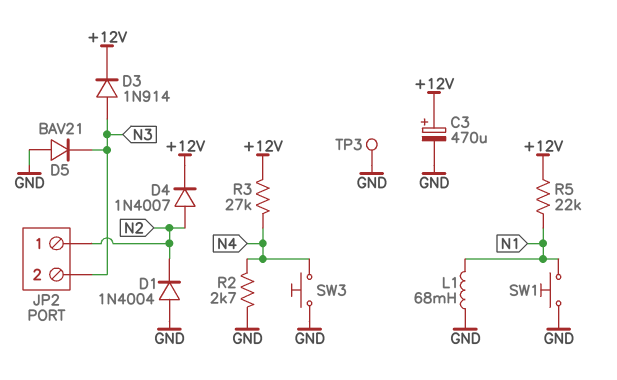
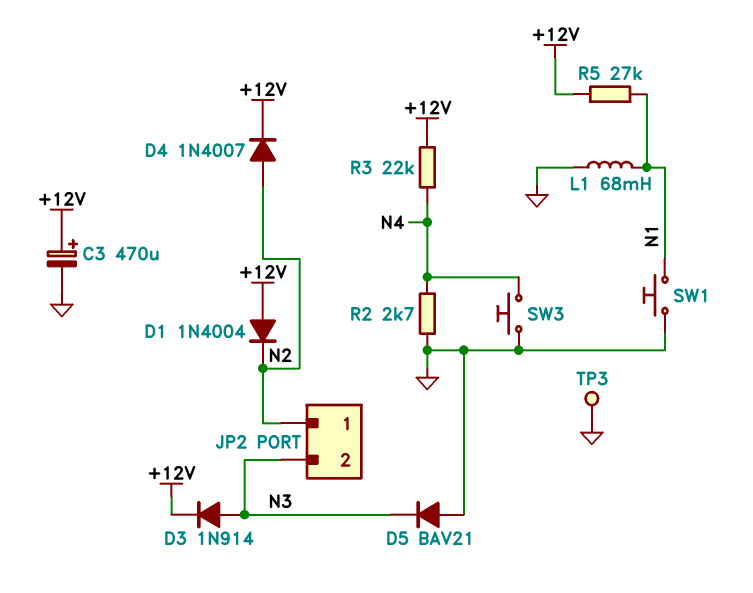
D1: diode 1N4004 (A GND, K N2) -> diode 1N4004 (A +12V, K N2)
R3: 27k (+12V, N4) -> 22k (+12V, N4)
R5: 22k (+12V, N1) -> 27k (+12V, N1)

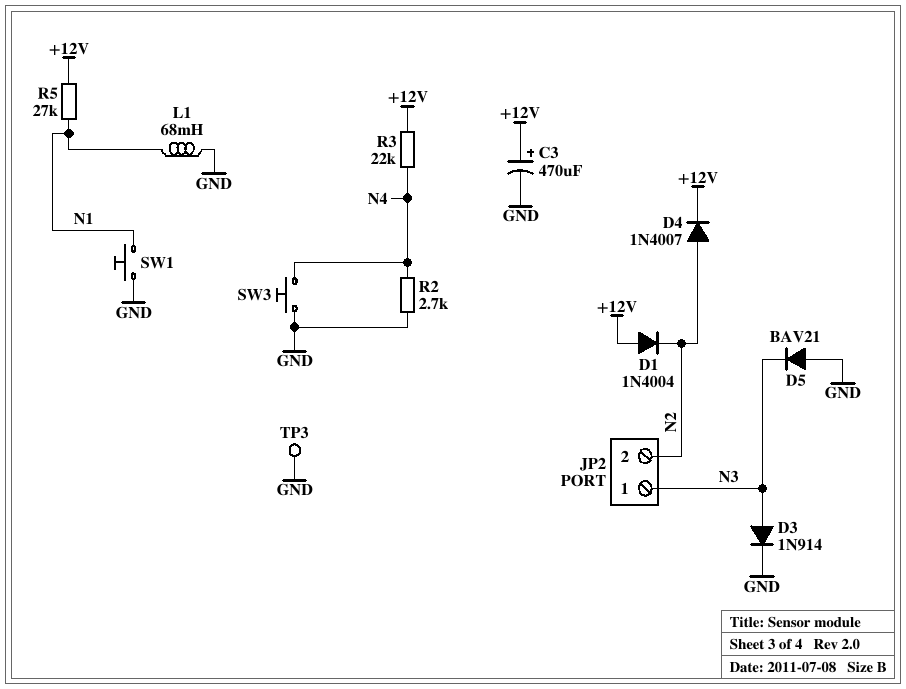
D3: diode 1N914 (A N3, K +12V) -> diode 1N914 (A N3, K GND)
JP2 pin 1: N2 -> N3
JP2 pin 2: N3 -> N2

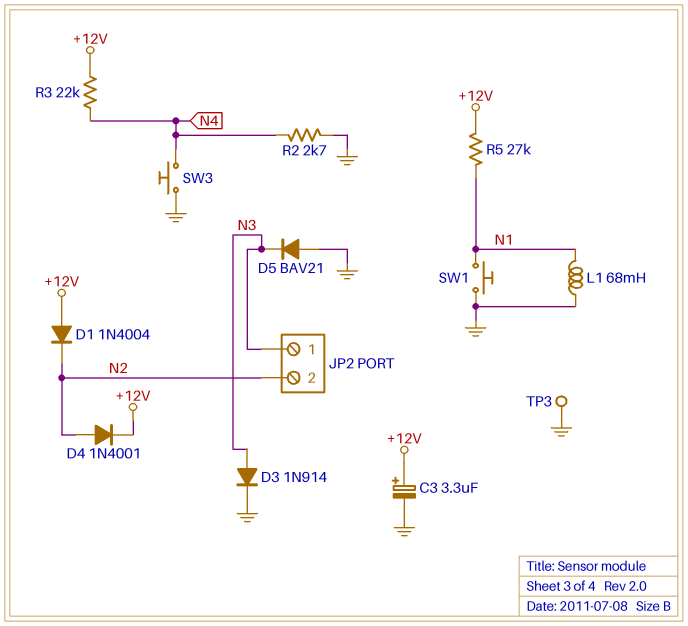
C3: 470uF (plus +12V, minus GND) -> 3.3uF (plus +12V, minus GND)
D4: diode 1N4007 (A N2, K +12V) -> diode 1N4001 (A N2, K +12V)

